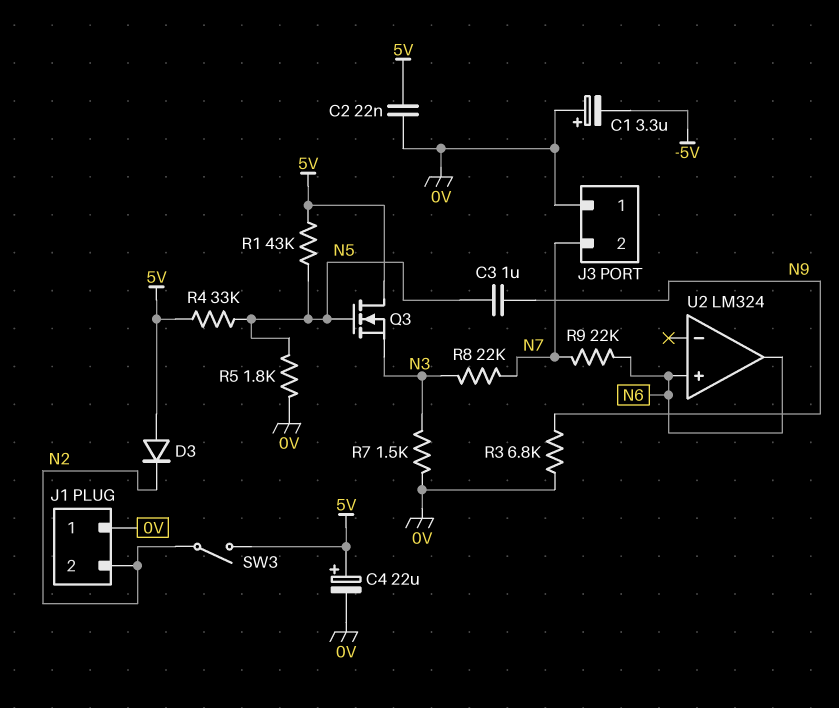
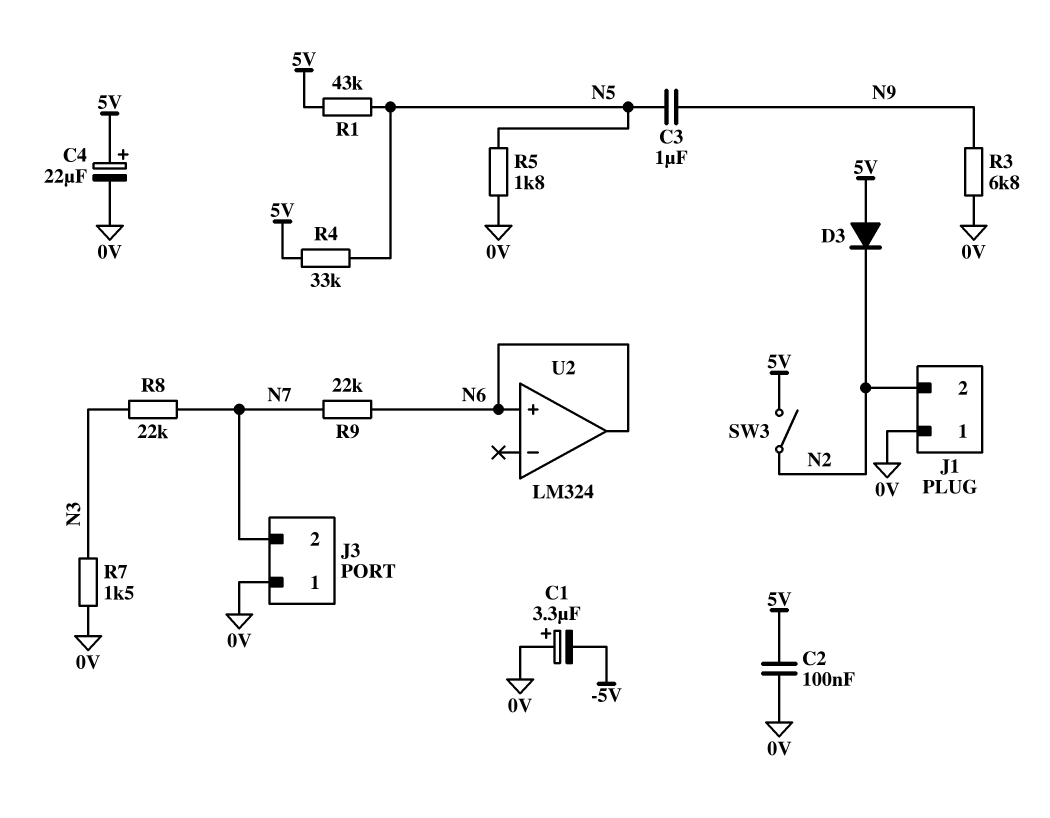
C2: 22nF (0V, 5V) -> 100nF (0V, 5V)
Q3: NMOS (G N5, D 5V, S N3) -> none

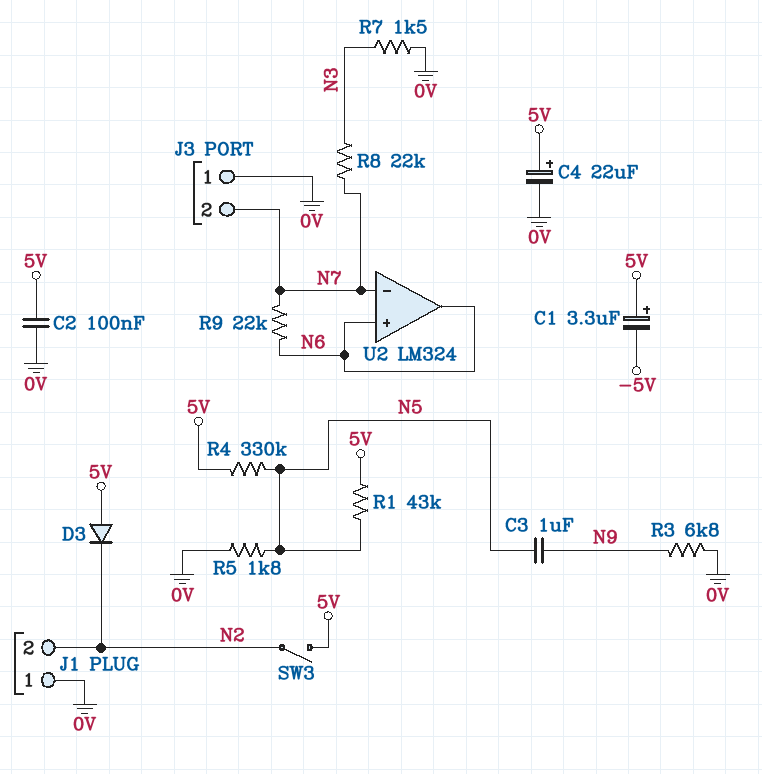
C1: 3.3uF (plus 0V, minus -5V) -> 3.3uF (plus 5V, minus -5V)
R4: 33k (5V, N5) -> 330k (5V, N5)
U2 pin in-: none -> N7

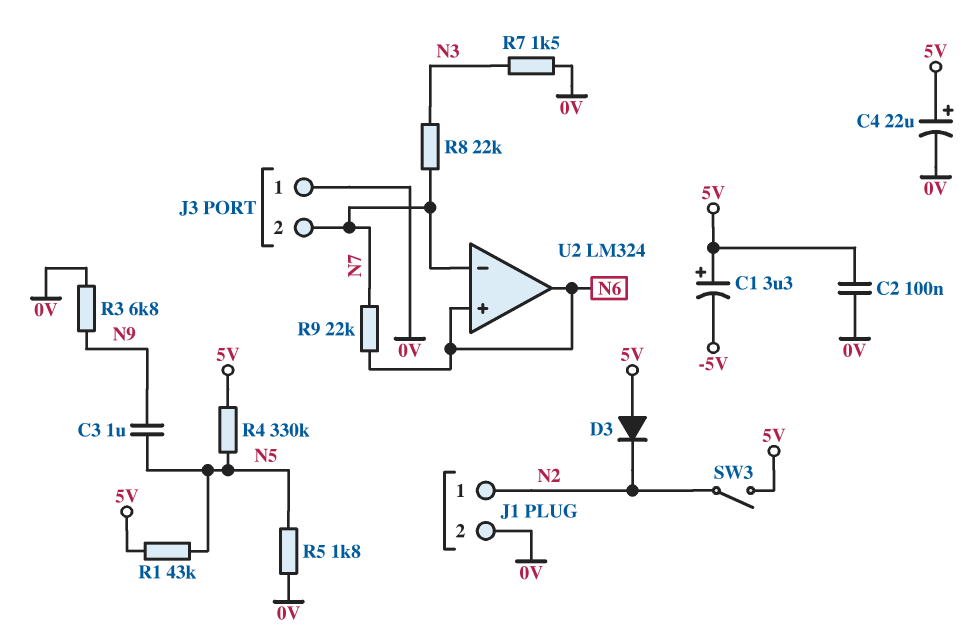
J1 pin 1: 0V -> N2
J1 pin 2: N2 -> 0V

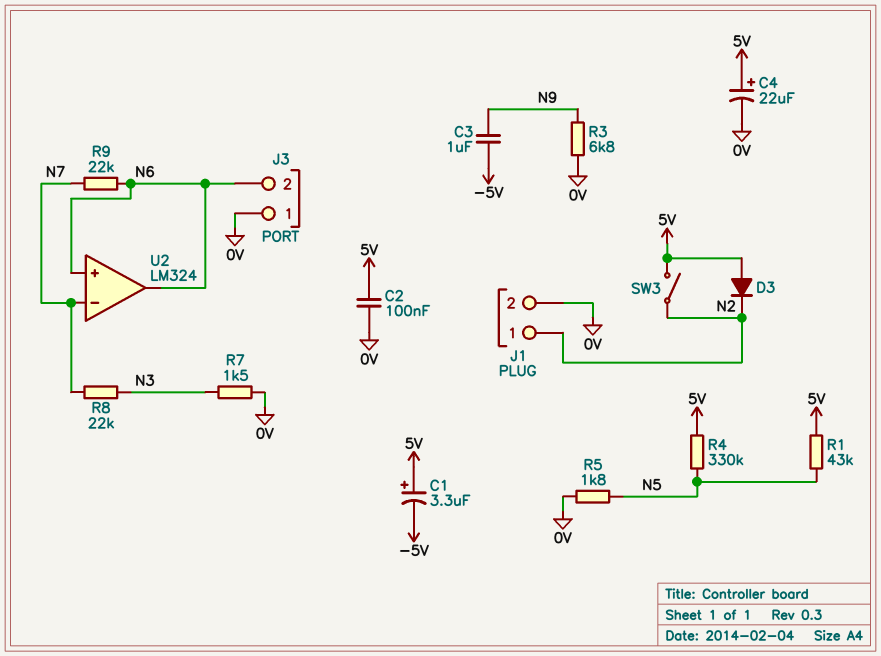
C3: 1uF (N5, N9) -> 1uF (-5V, N9)
J3 pin 2: N7 -> N6

